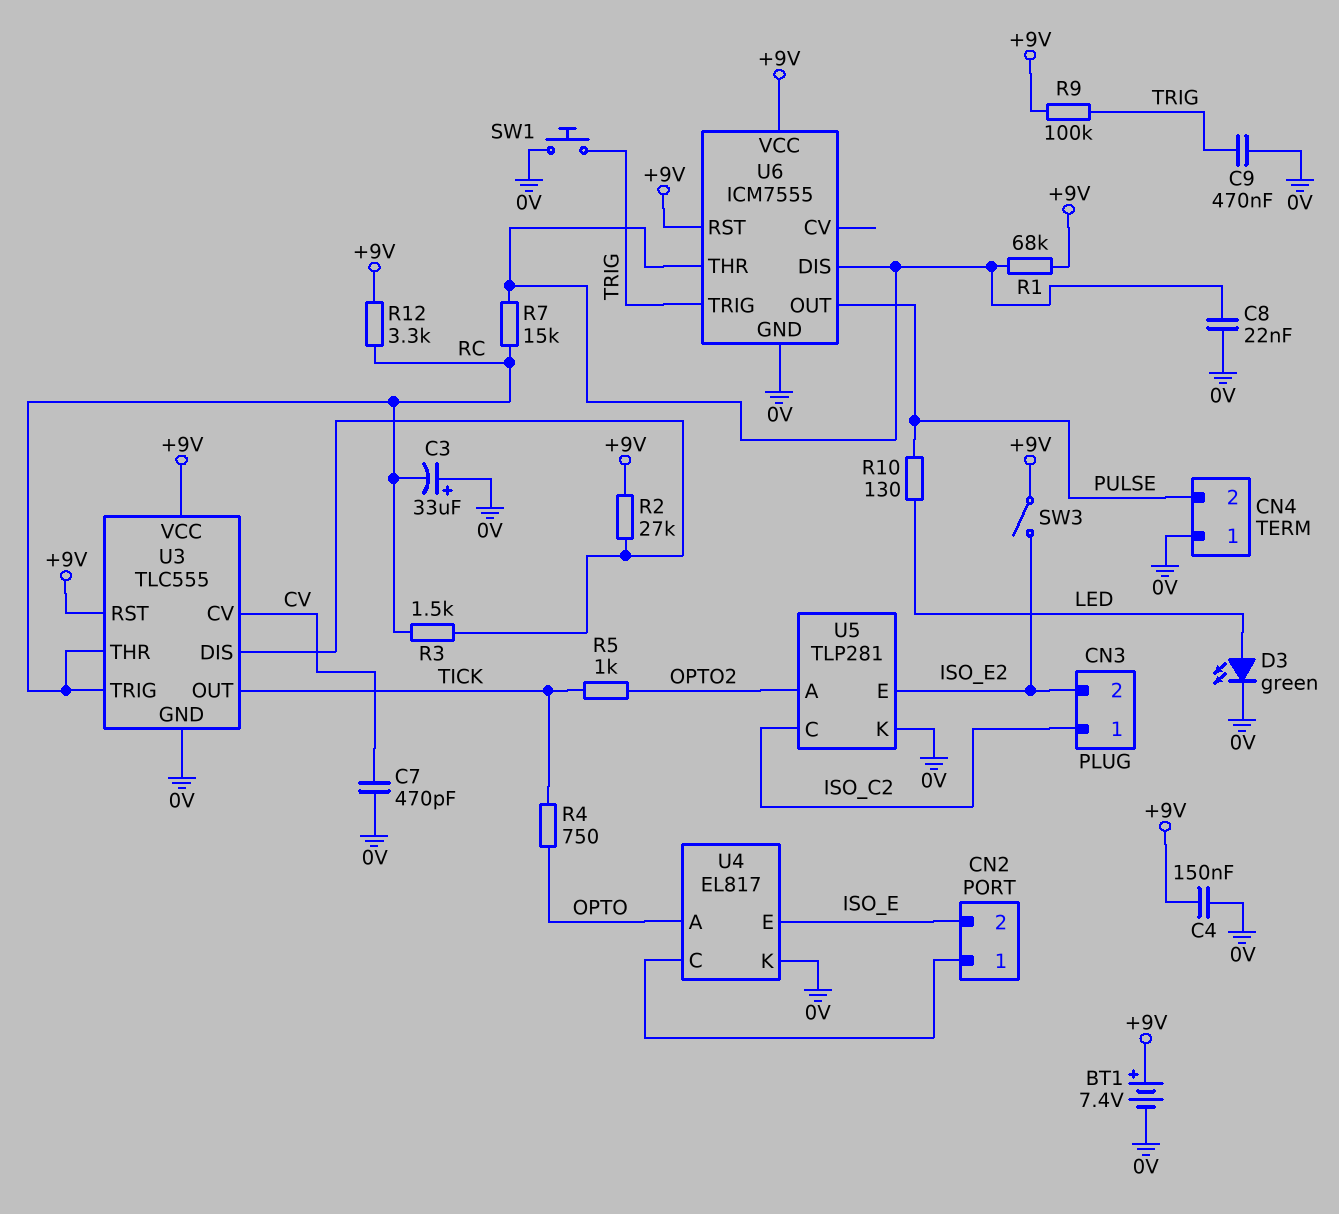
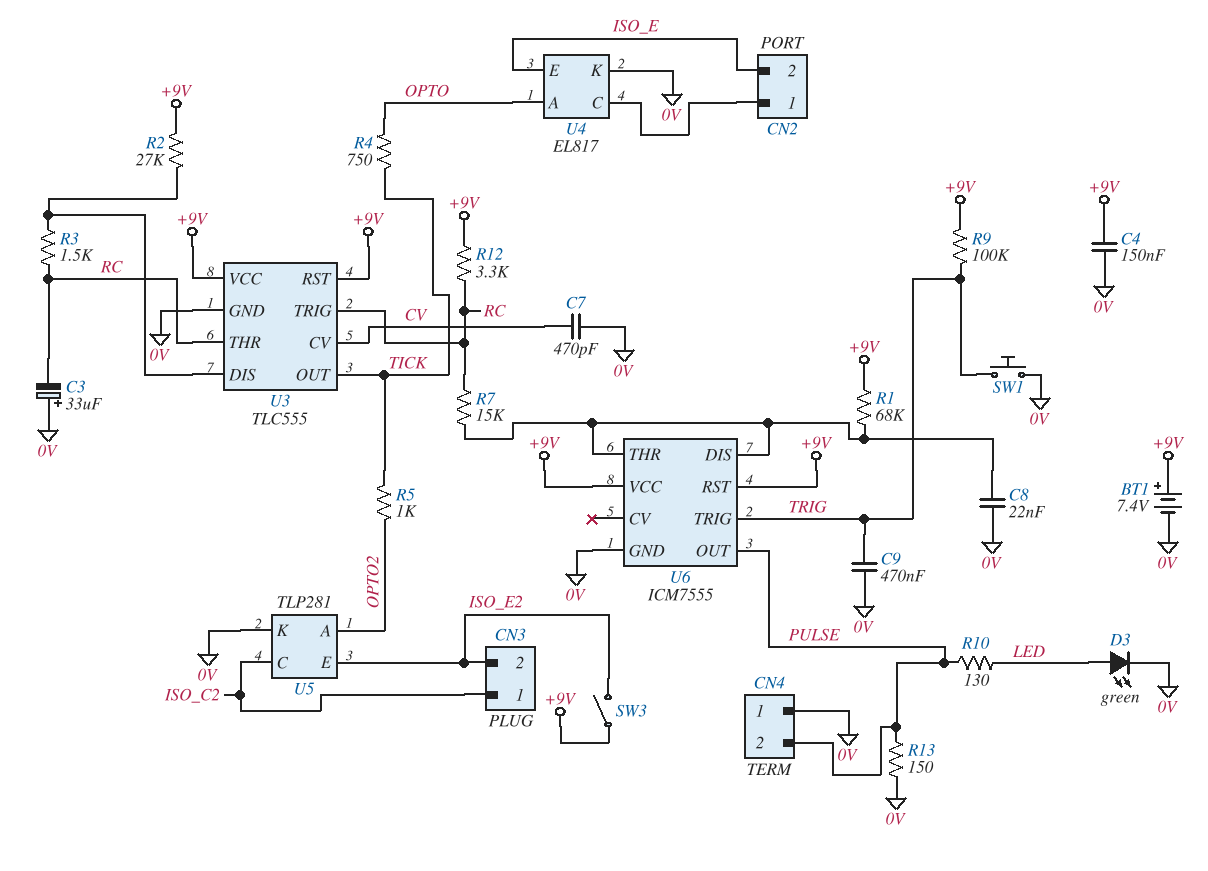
R13: none -> 150 (0V, PULSE)

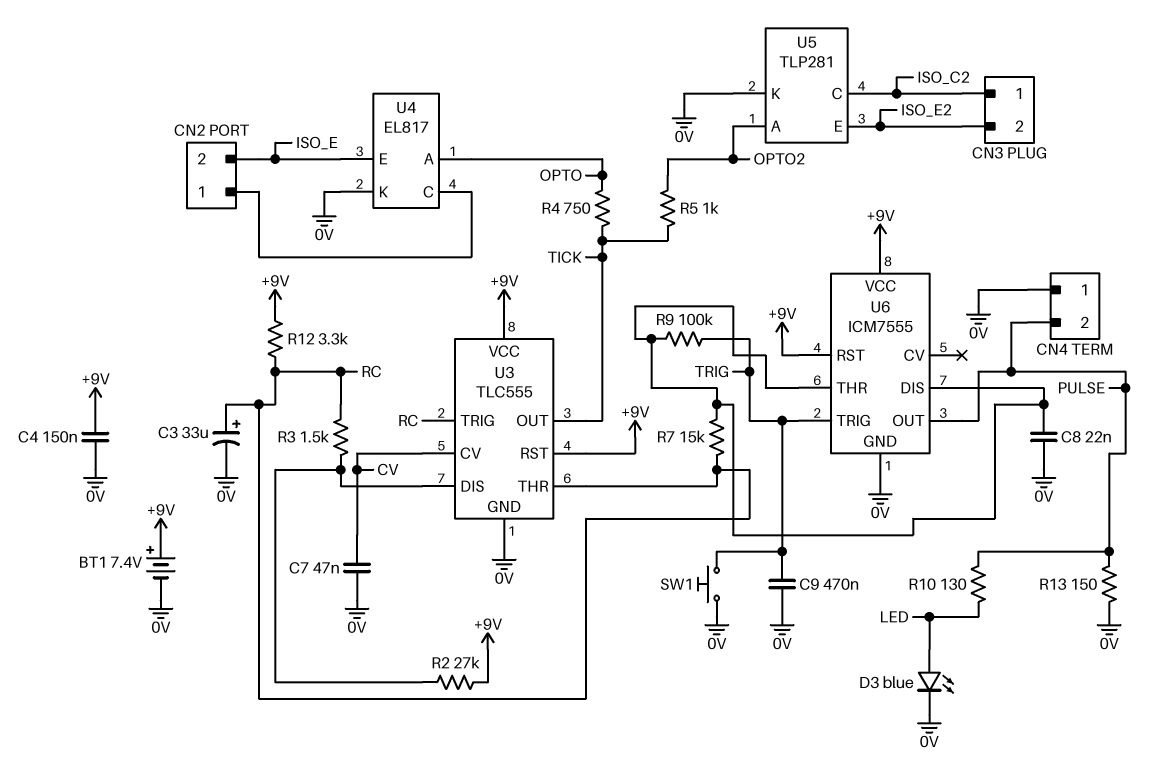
C3: 33uF (plus 0V, minus RC) -> 33uF (plus RC, minus 0V)
C7: 470pF (0V, CV) -> 47nF (0V, CV)
D3: LED green (A LED, K 0V) -> LED blue (A LED, K 0V)
R1: 68k (+9V, U6/DIS) -> none
R9: 100k (+9V, TRIG) -> 100k (TRIG, U6/DIS)
SW3: switch (+9V, ISO_E2) -> none

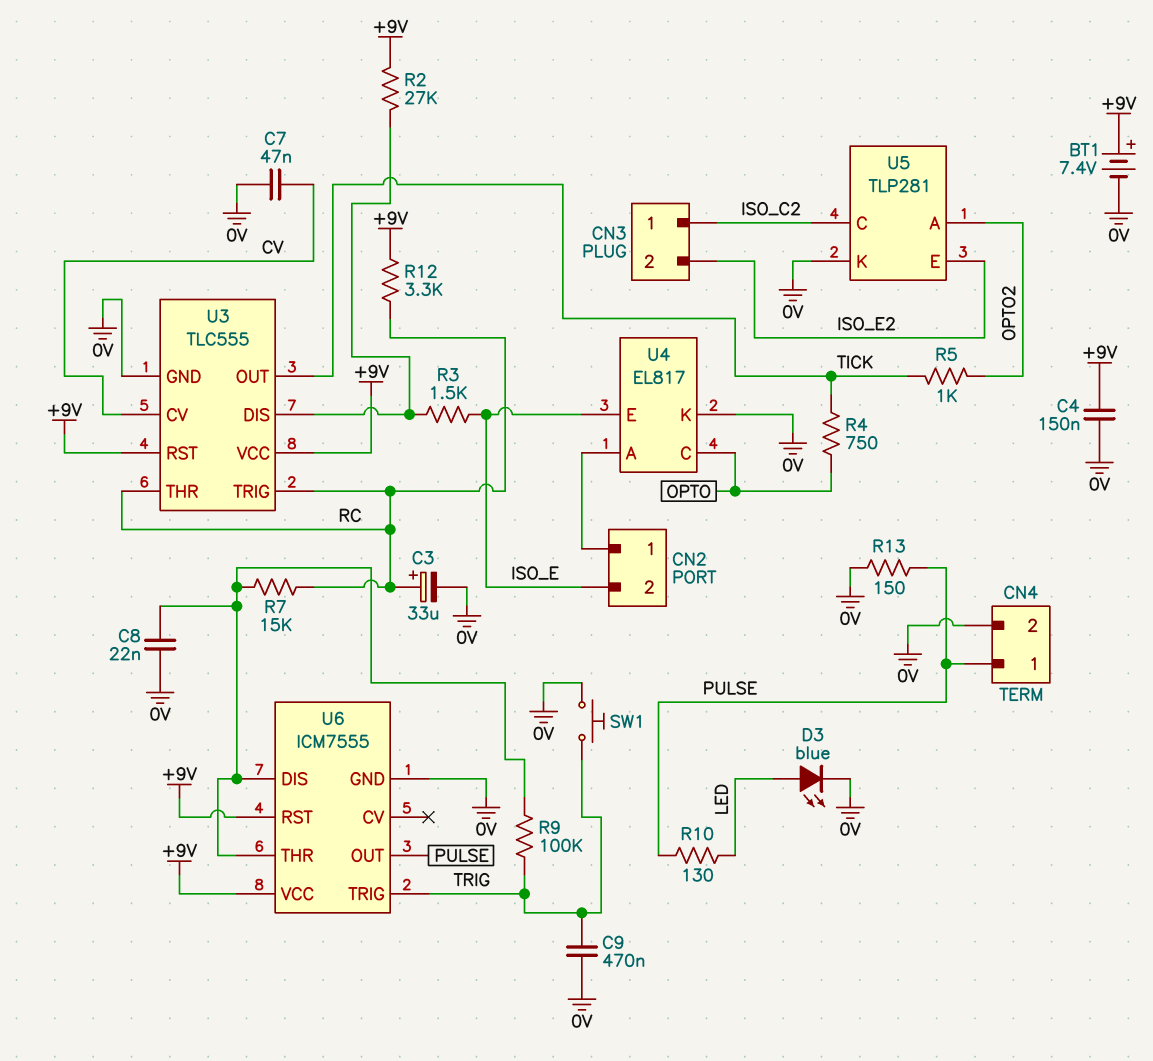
CN4 pin 1: 0V -> PULSE
CN4 pin 2: PULSE -> 0V
R3: 1.5k (RC, U3/DIS) -> 1.5k (ISO_E, U3/DIS)
U4 pin A: OPTO -> CN2/1
U4 pin C: CN2/1 -> OPTO

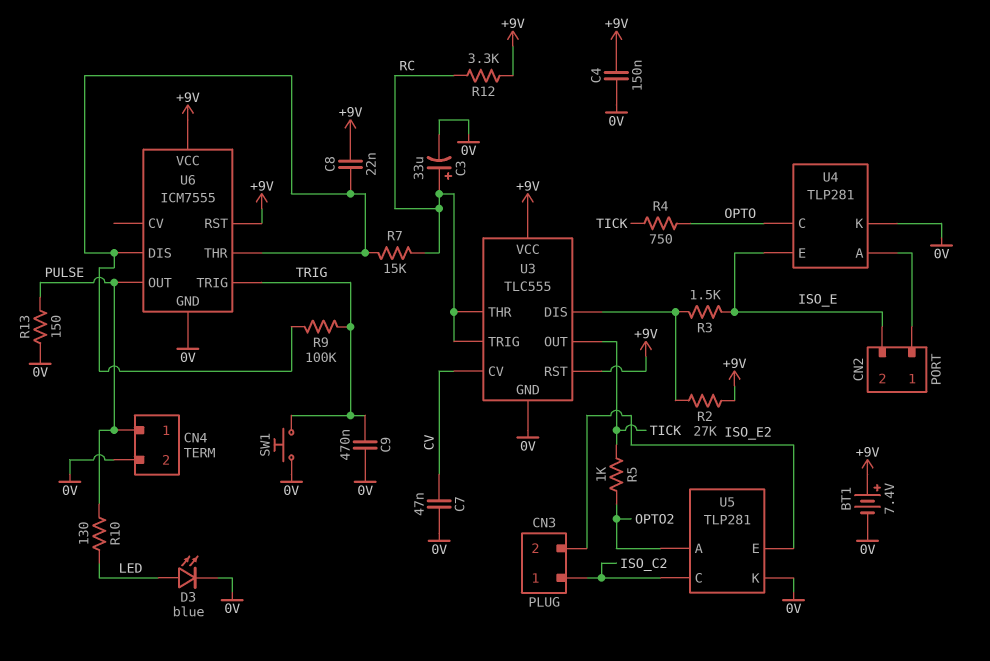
C8: 22nF (0V, U6/DIS) -> 22nF (+9V, U6/DIS)
U4: EL817 -> TLP281

